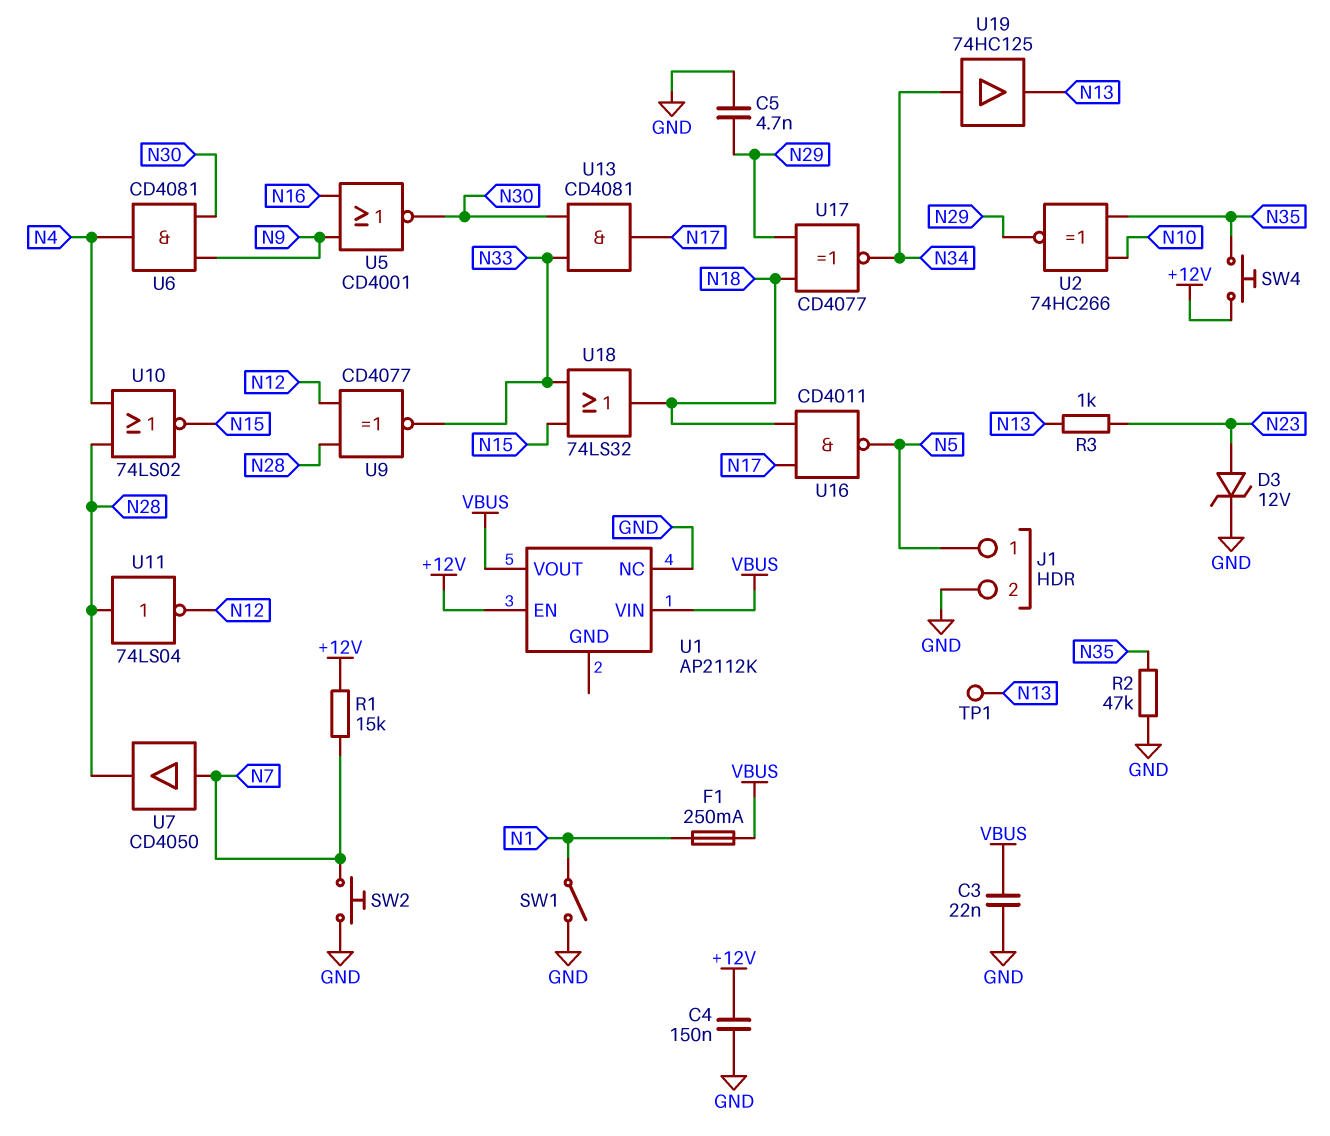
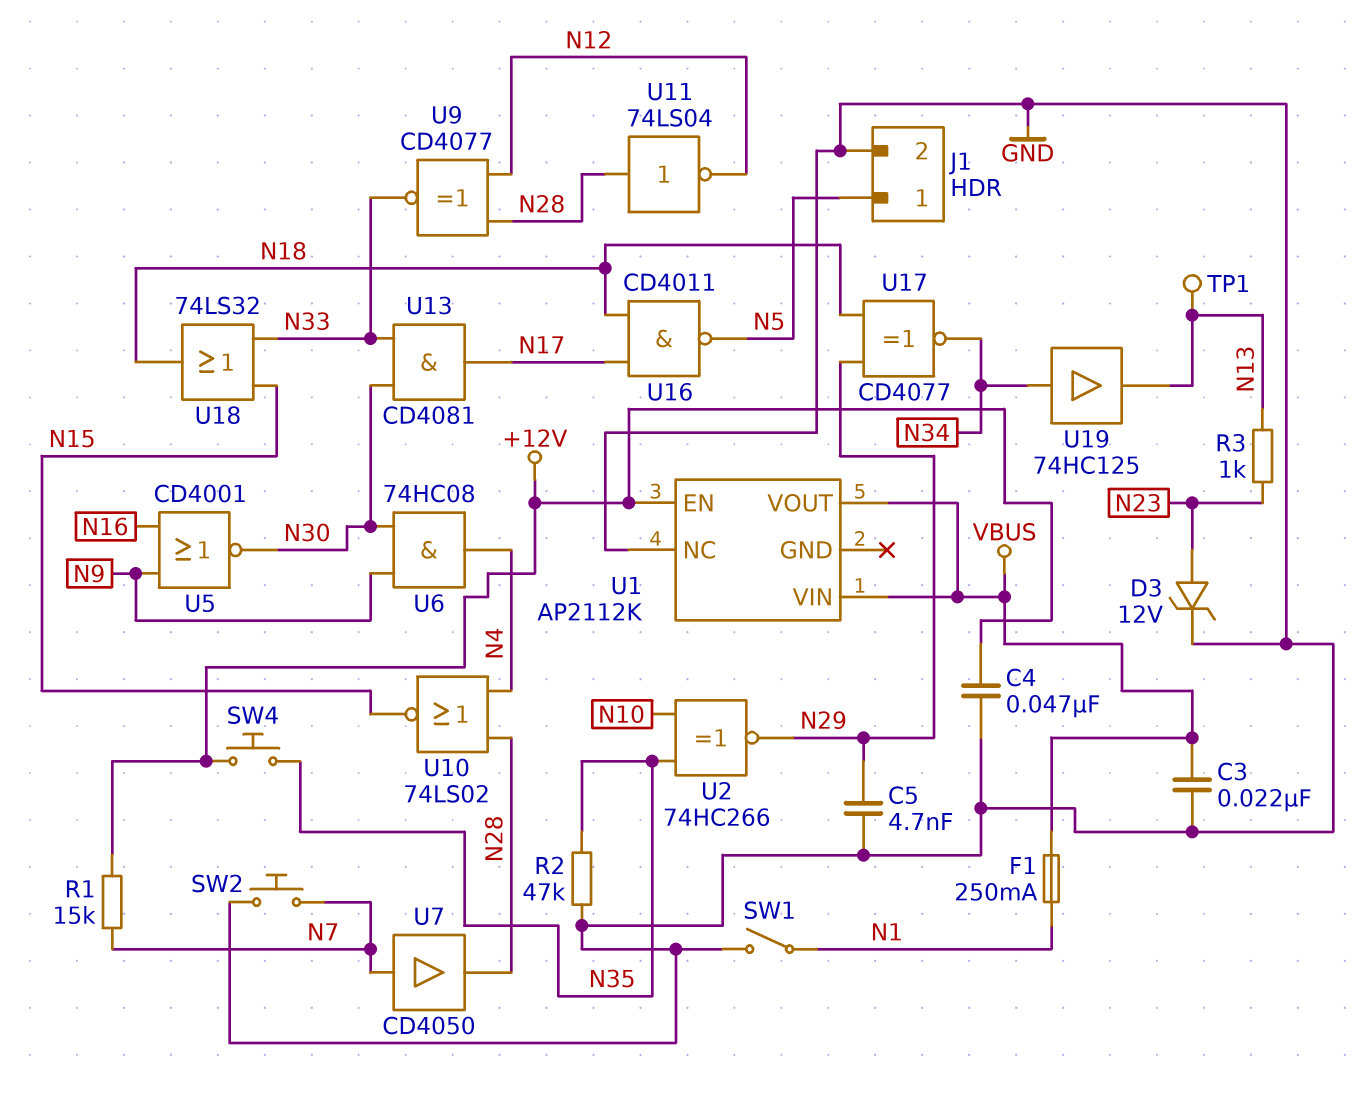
C4: 150nF (+12V, GND) -> 47nF (+12V, GND)
U6: AND CD4081 (in N9, in N30, out N4) -> AND 74HC08 (in N9, in N30, out N4)

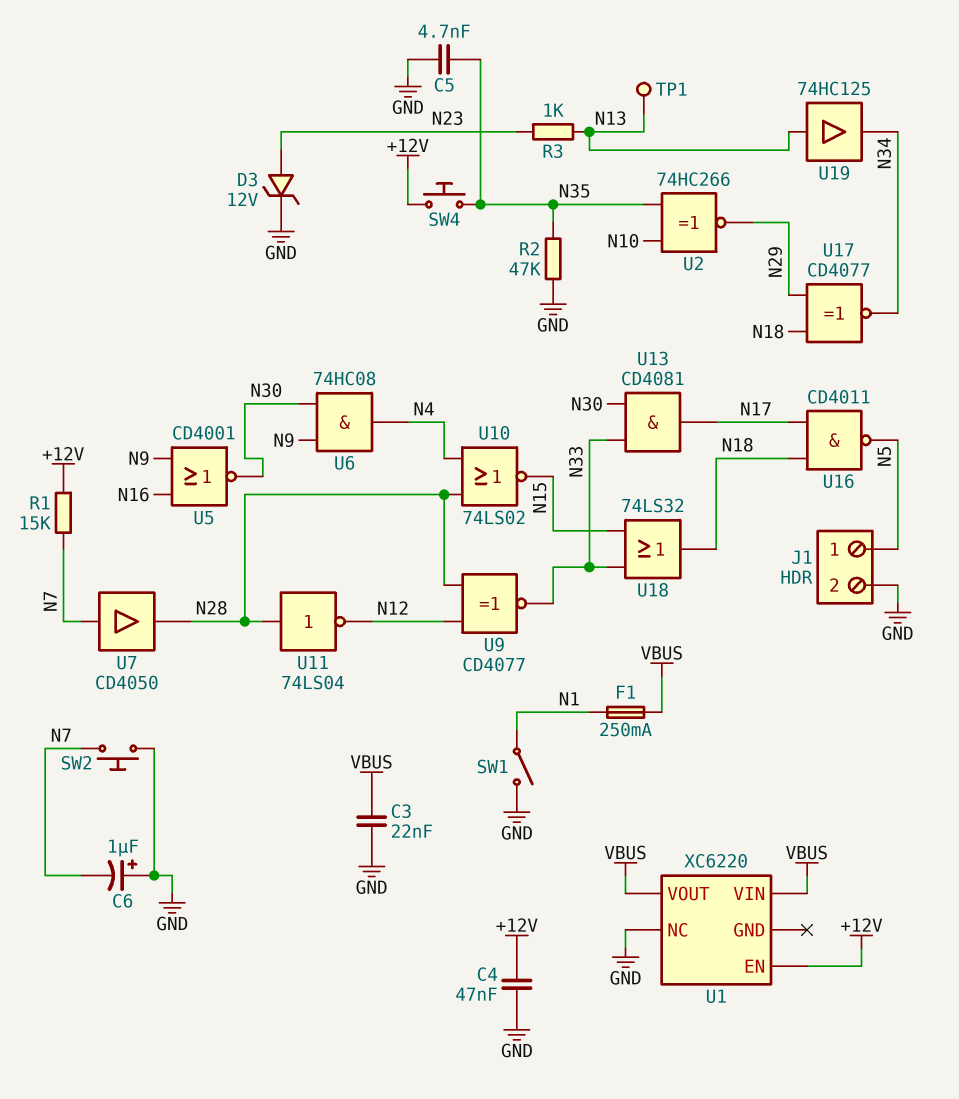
C5: 4.7nF (GND, N29) -> 4.7nF (GND, N35)
C6: none -> 1uF (plus GND, minus N7)
U1: AP2112K -> XC6220
U19: buffer 74HC125 (in N34, out N13) -> buffer 74HC125 (in N13, out N34)

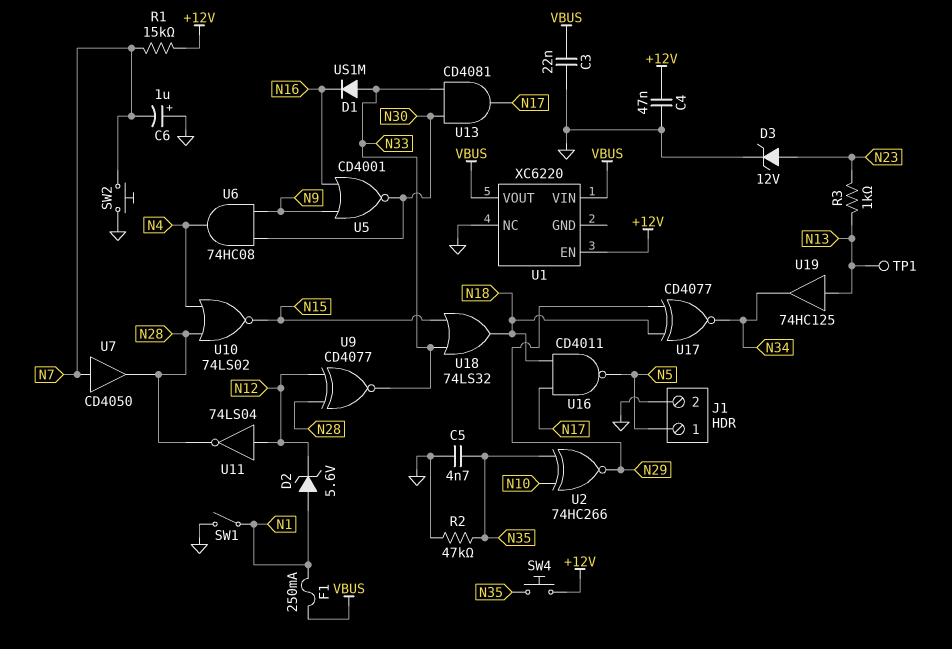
D1: none -> diode US1M (A N33, K N16)
D2: none -> zener 5.6V (A N1, K N12)
U11: NOT 74LS04 (in N28, out N12) -> NOT 74LS04 (in N12, out N28)

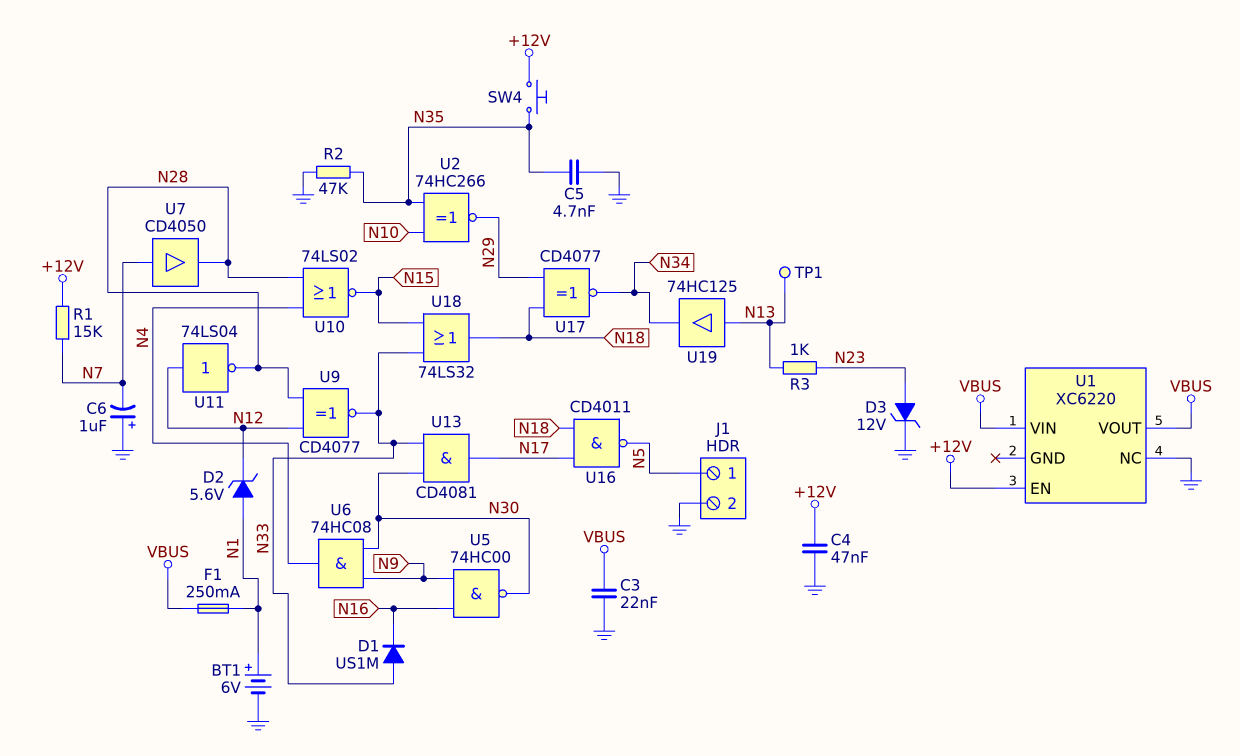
BT1: none -> 6V (plus N1, minus GND)
SW1: switch (GND, N1) -> none
SW2: button (GND, N7) -> none
U5: NOR CD4001 (in N9, in N16, out N30) -> NAND 74HC00 (in N9, in N16, out N30)

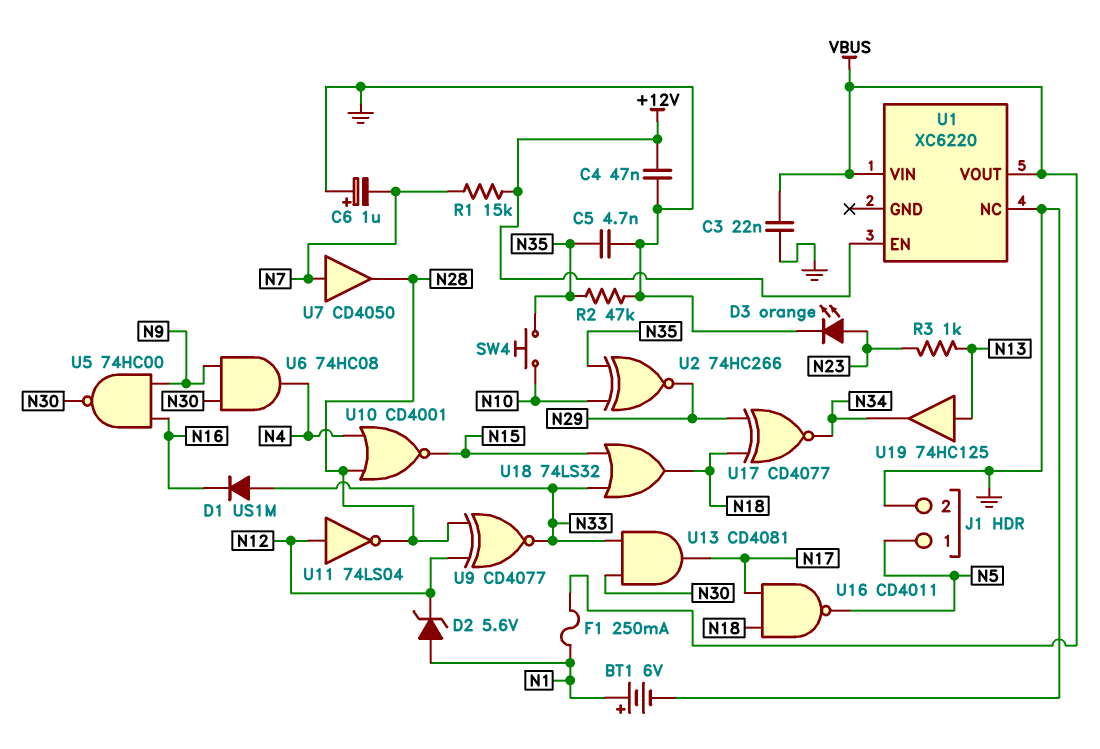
D3: zener 12V (A N23, K GND) -> LED orange (A N23, K GND)
SW4: button (+12V, N35) -> button (N10, N35)
TP1: test point (N13) -> none
U10: NOR 74LS02 (in N4, in N28, out N15) -> NOR CD4001 (in N4, in N28, out N15)

